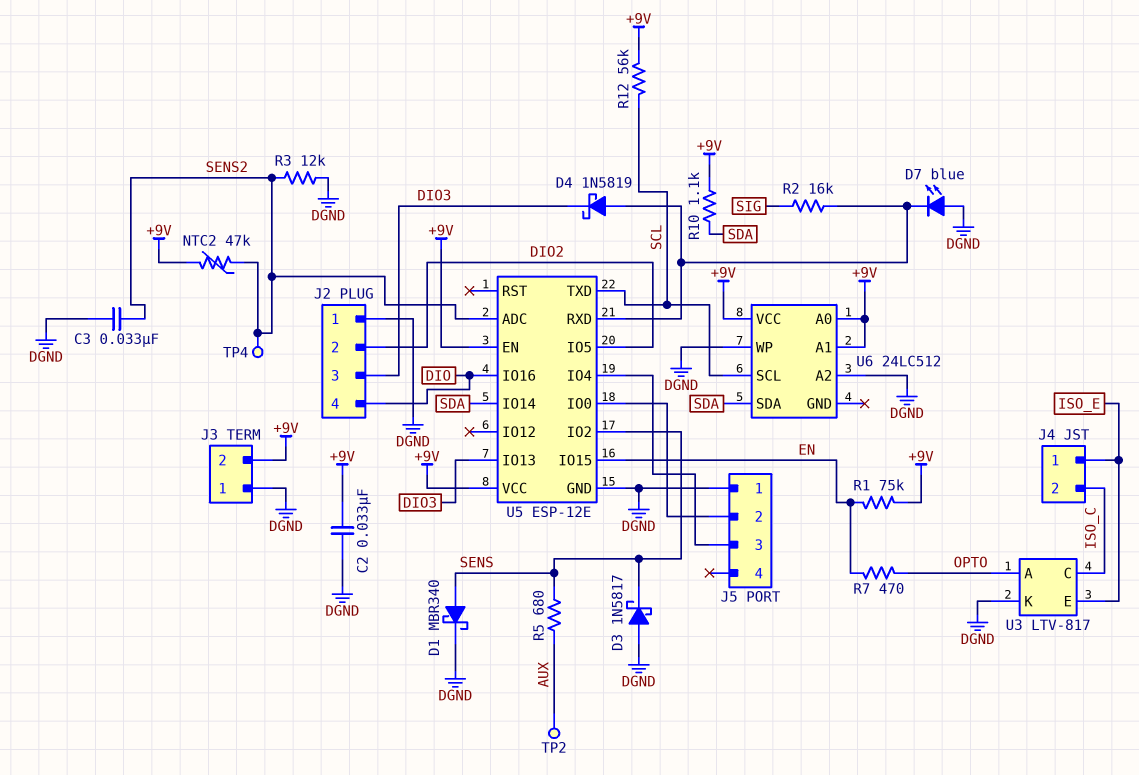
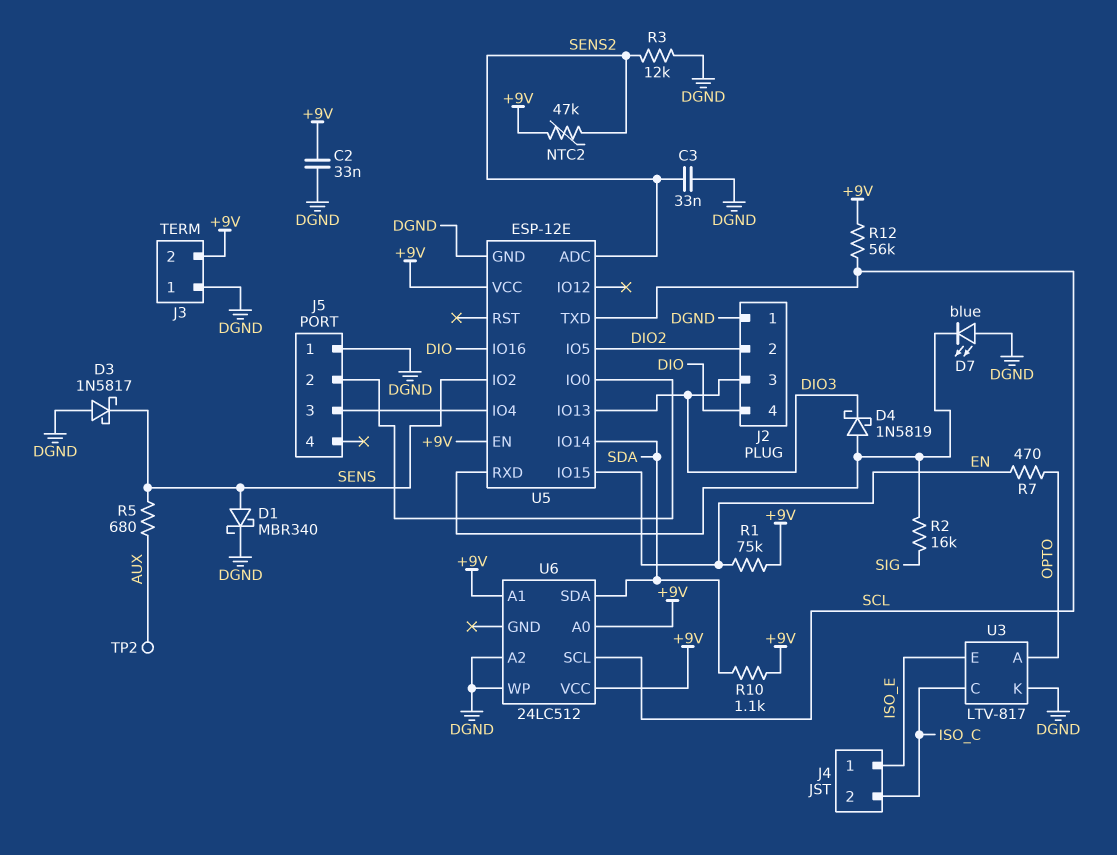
TP4: test point (SENS2) -> none

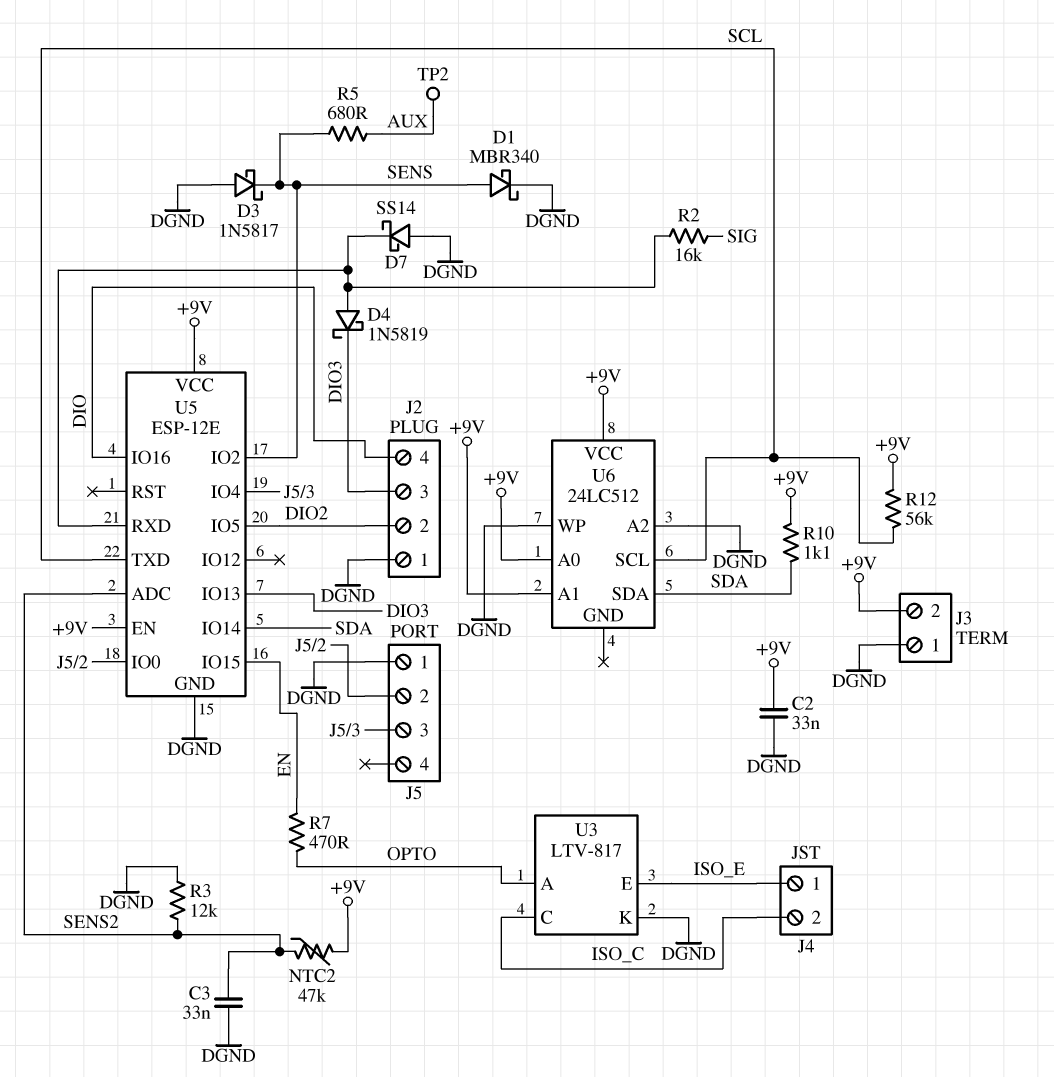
D7: LED blue (A DGND, K U5/RXD) -> schottky SS14 (A DGND, K U5/RXD)
R1: 75k (+9V, EN) -> none

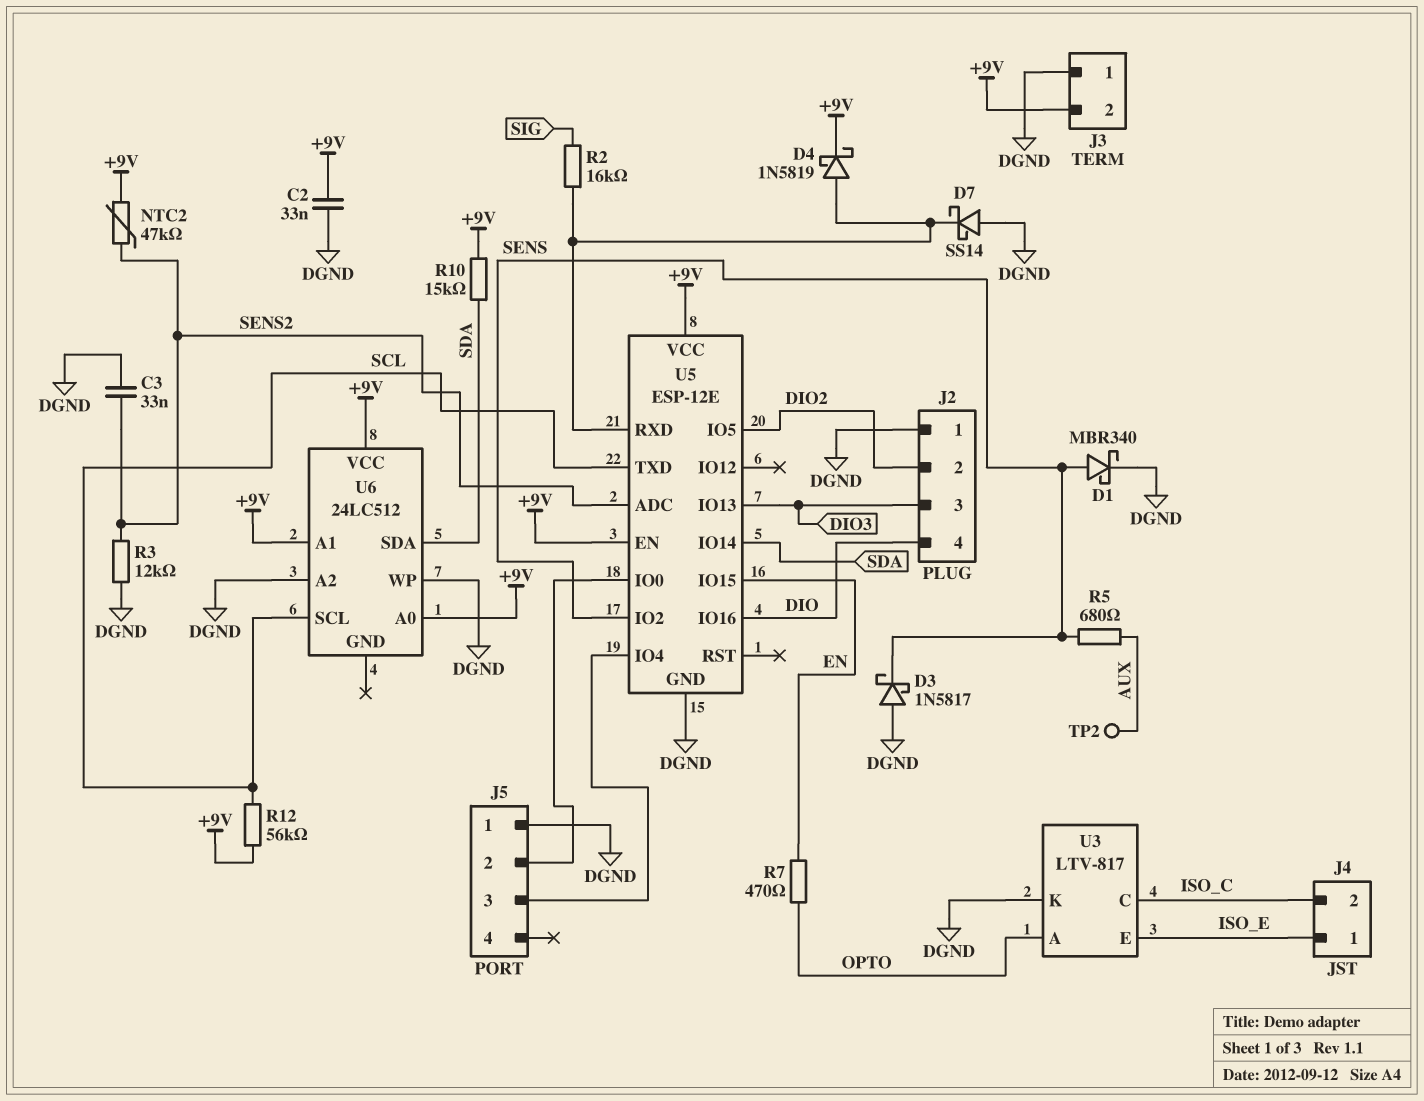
D4: schottky 1N5819 (A U5/RXD, K DIO3) -> schottky 1N5819 (A U5/RXD, K +9V)
R10: 1.1k (+9V, SDA) -> 15k (+9V, SDA)

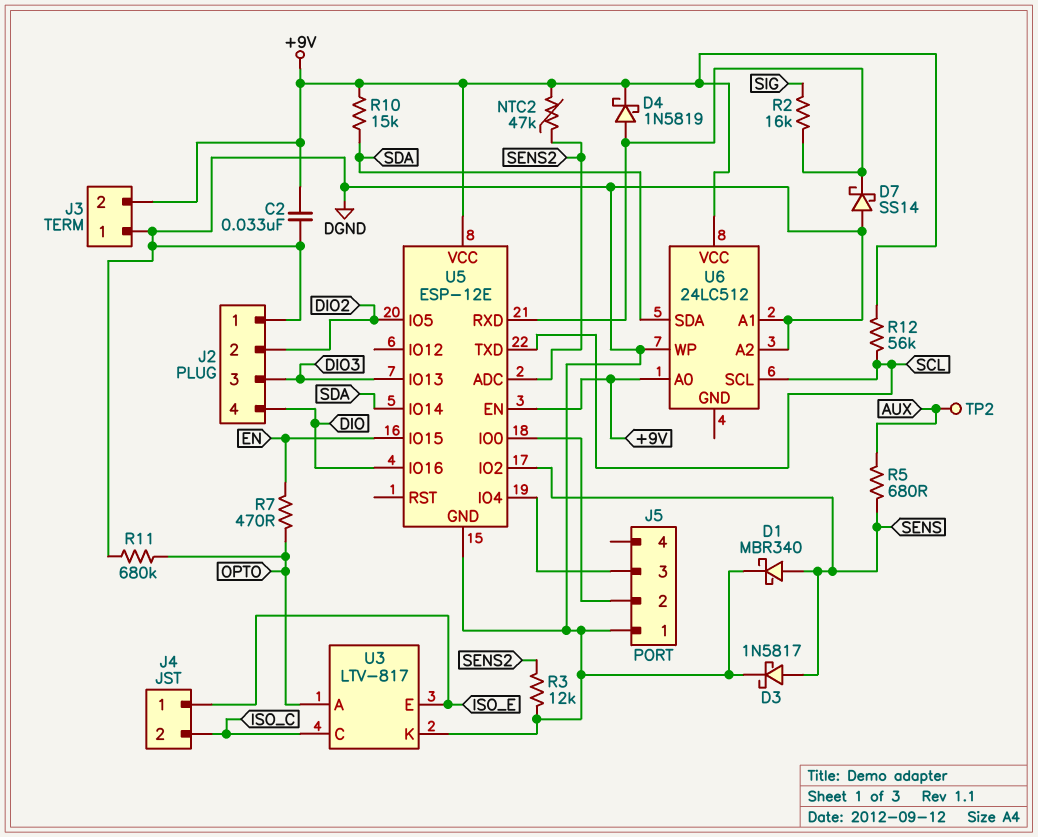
C3: 33nF (DGND, SENS2) -> none
D3: schottky 1N5817 (A DGND, K SENS) -> schottky 1N5817 (A SENS, K DGND)
R11: none -> 680k (DGND, OPTO)
U6 pin A1: +9V -> DGND

